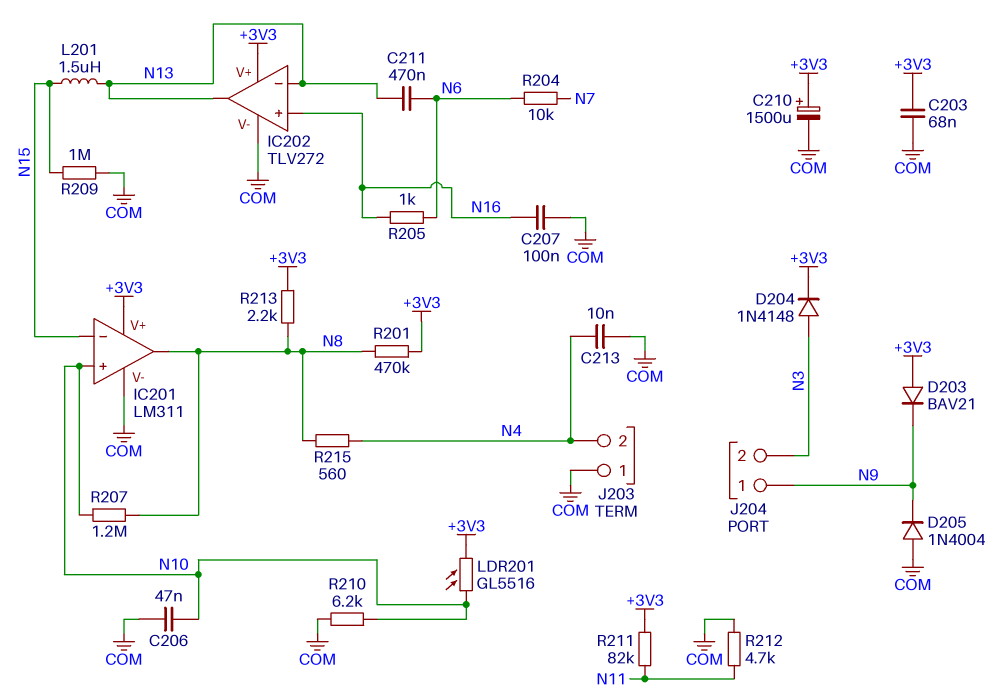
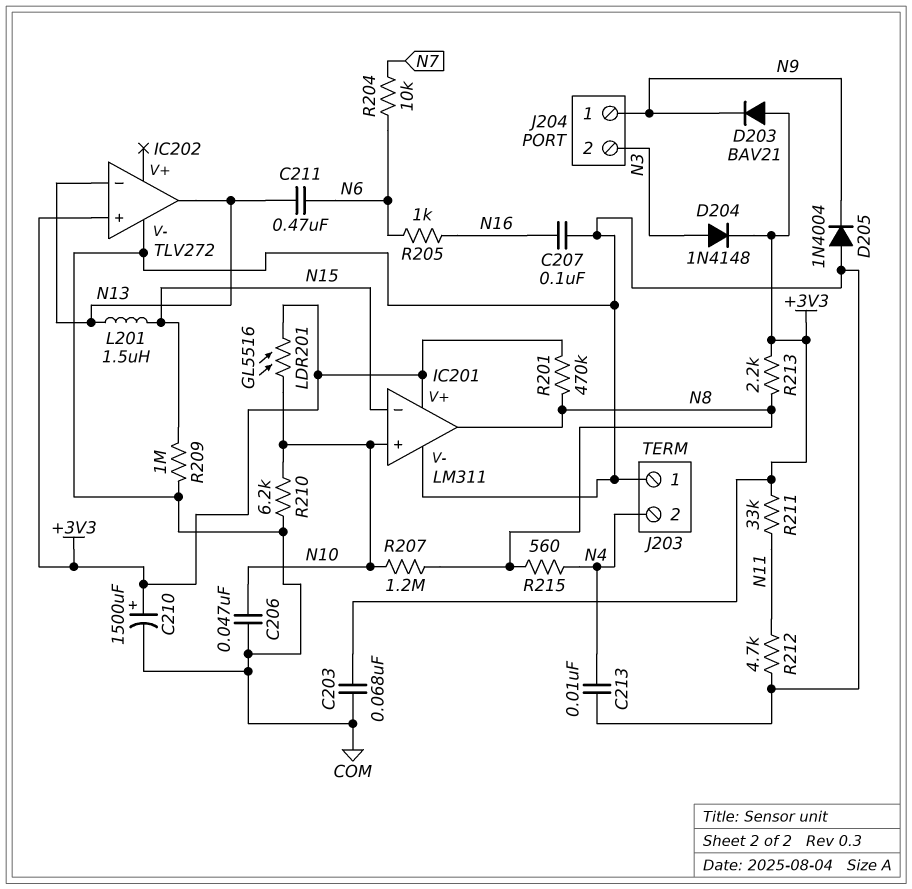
IC202 pin V+: +3V3 -> none
IC202 pin in+: N16 -> +3V3
R211: 82k (+3V3, N11) -> 33k (+3V3, N11)

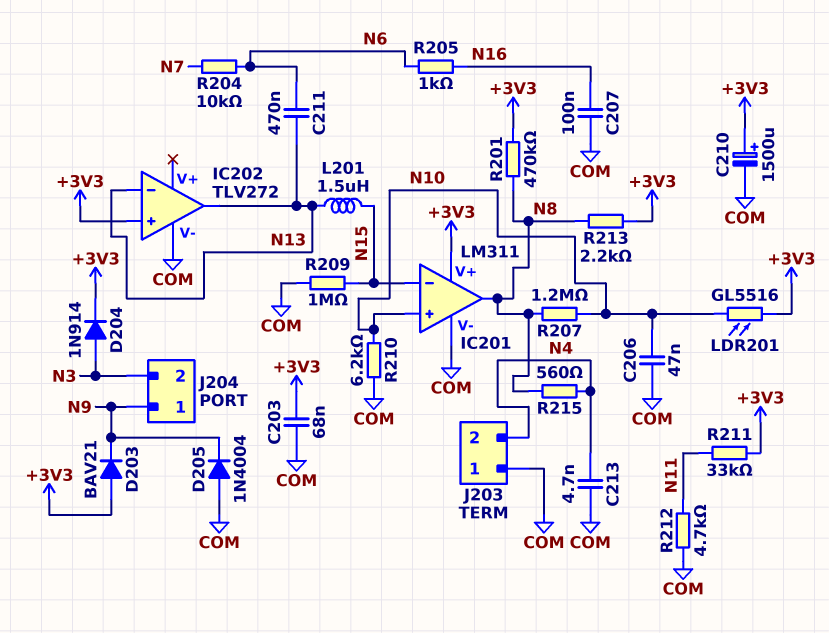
C213: 10nF (COM, N4) -> 4.7nF (COM, N4)
D204: diode 1N4148 (A N3, K +3V3) -> diode 1N914 (A N3, K +3V3)

